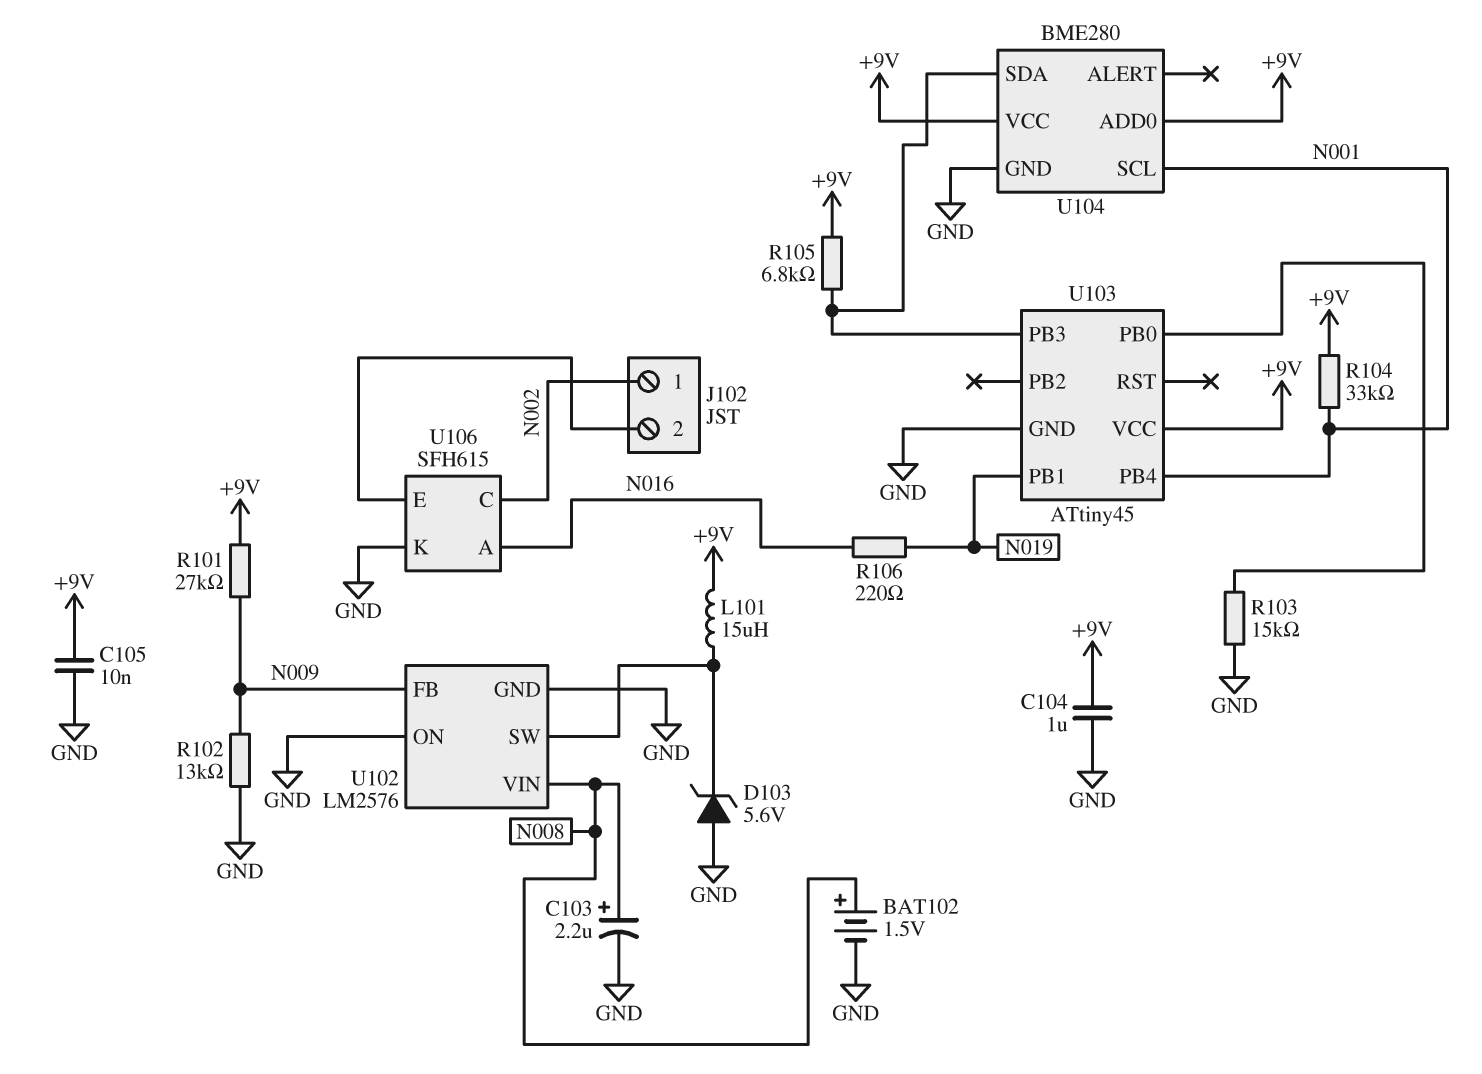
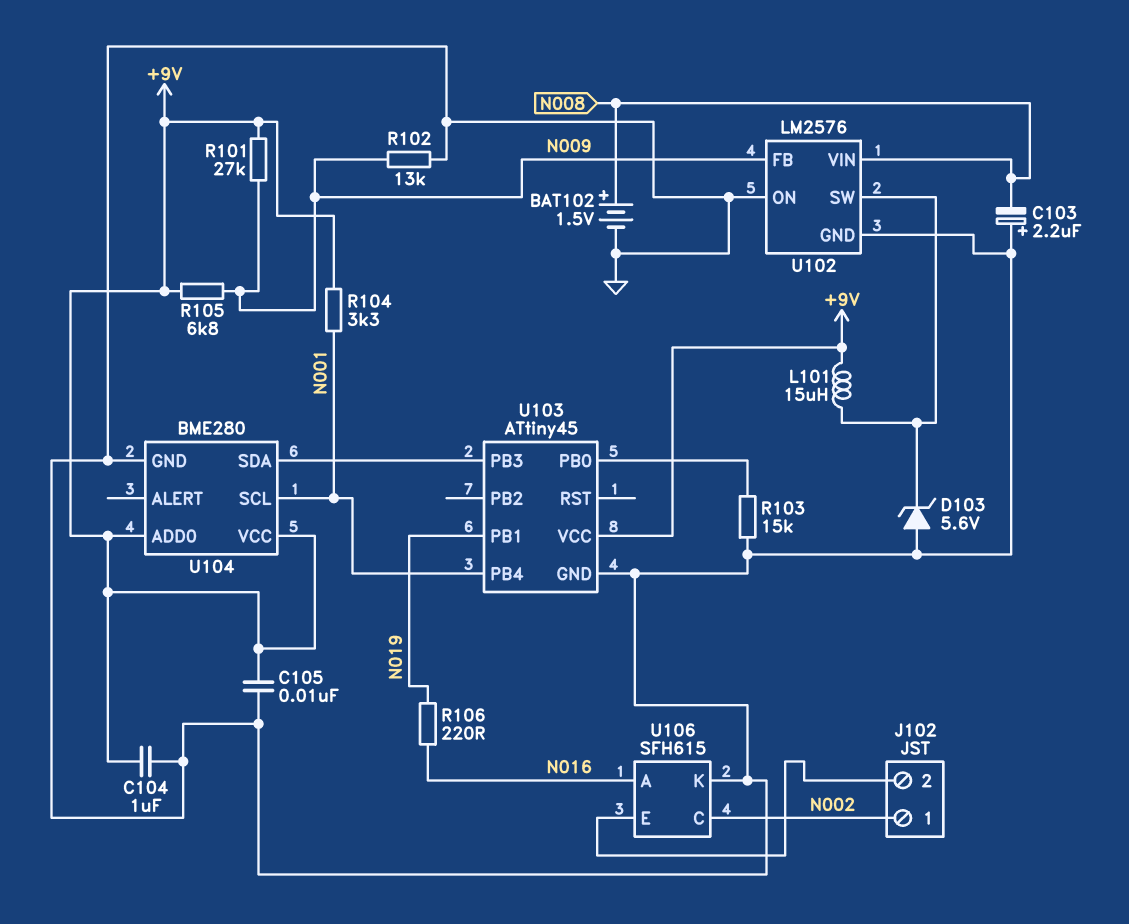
C103: 2.2uF (plus N008, minus GND) -> 2.2uF (plus GND, minus N008)
R104: 33k (+9V, N001) -> 3.3k (+9V, N001)
R105: 6.8k (+9V, U103/PB3) -> 6.8k (+9V, N009)

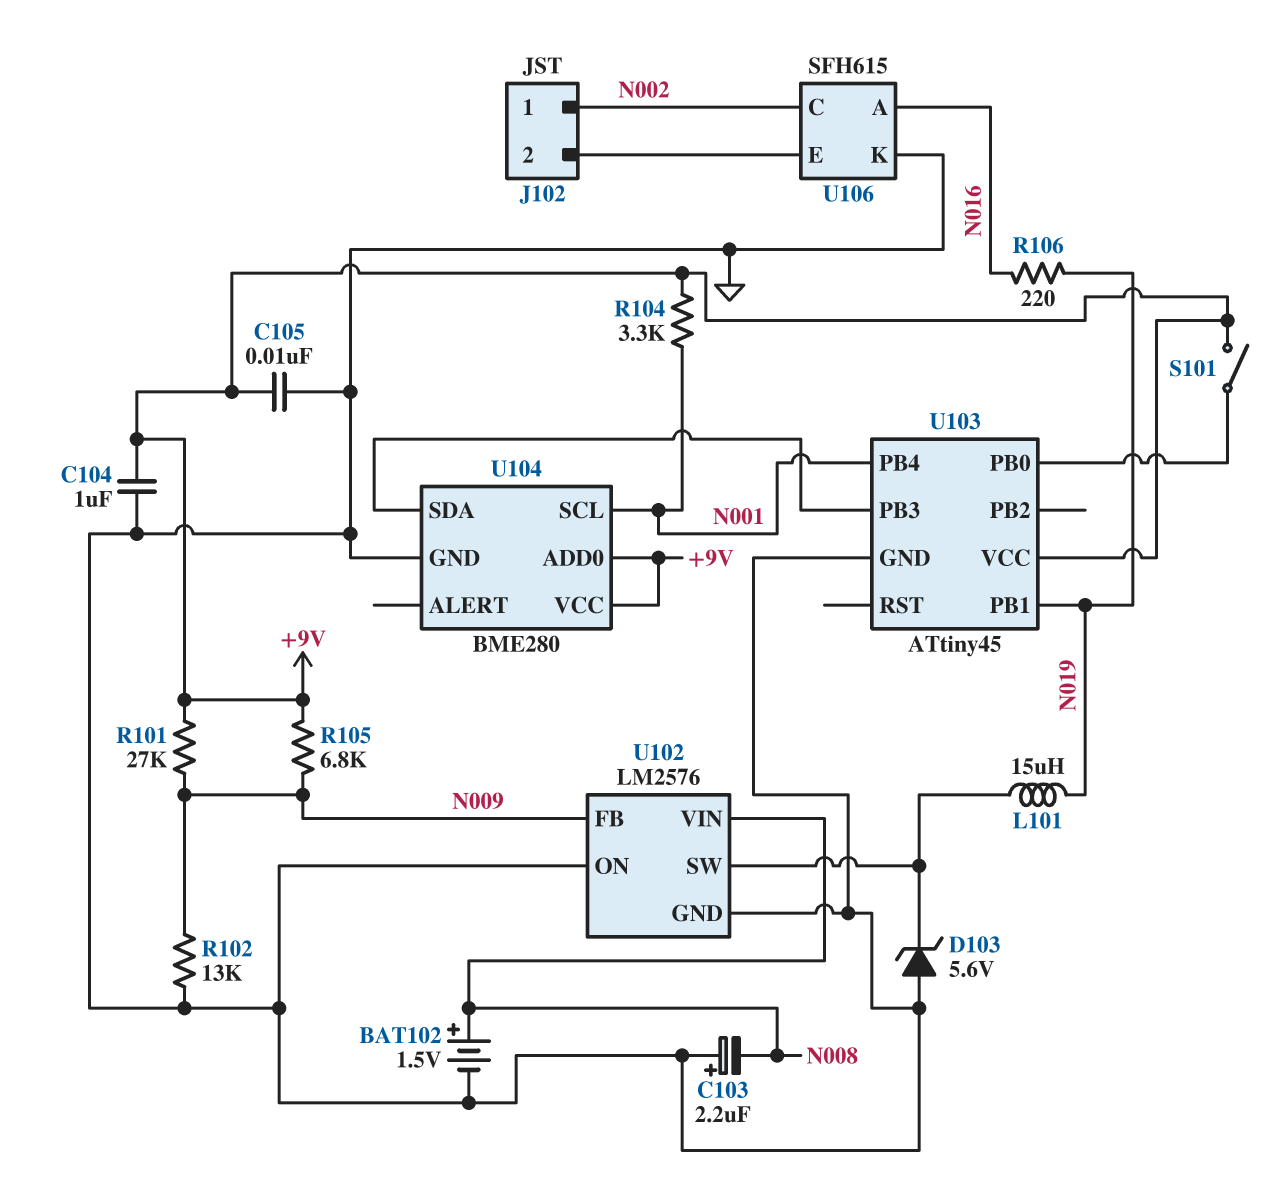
L101: 15uH (+9V, U102/SW) -> 15uH (N019, U102/SW)
R103: 15k (GND, U103/PB0) -> none
S101: none -> switch (+9V, U103/PB0)

